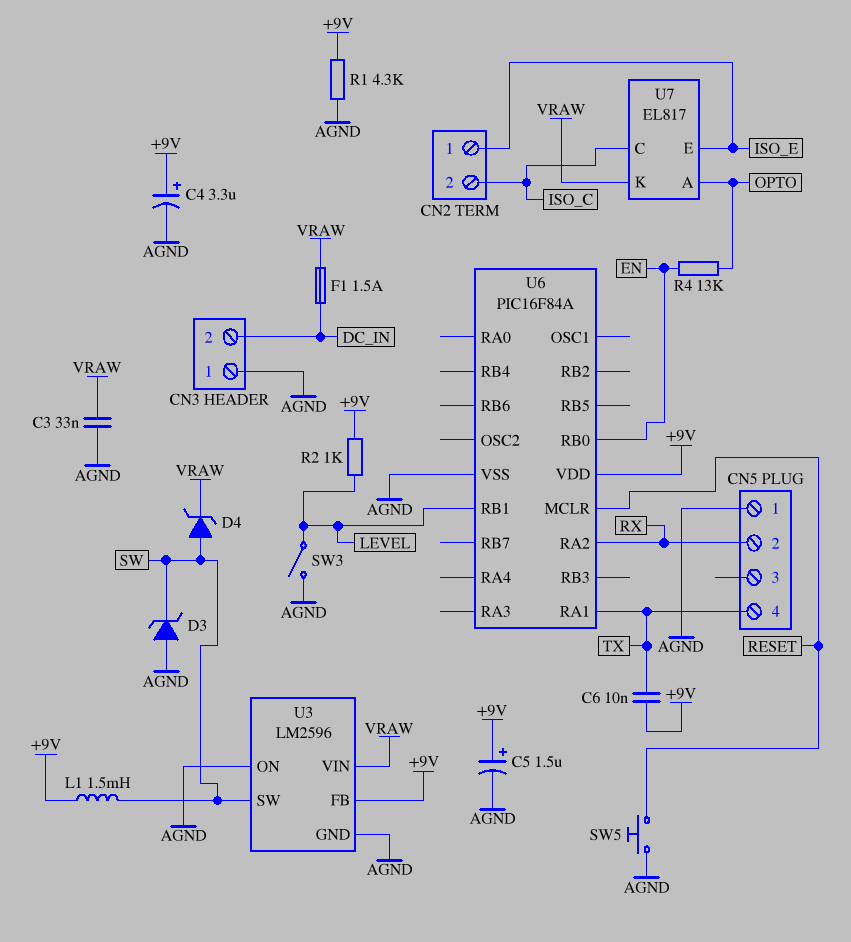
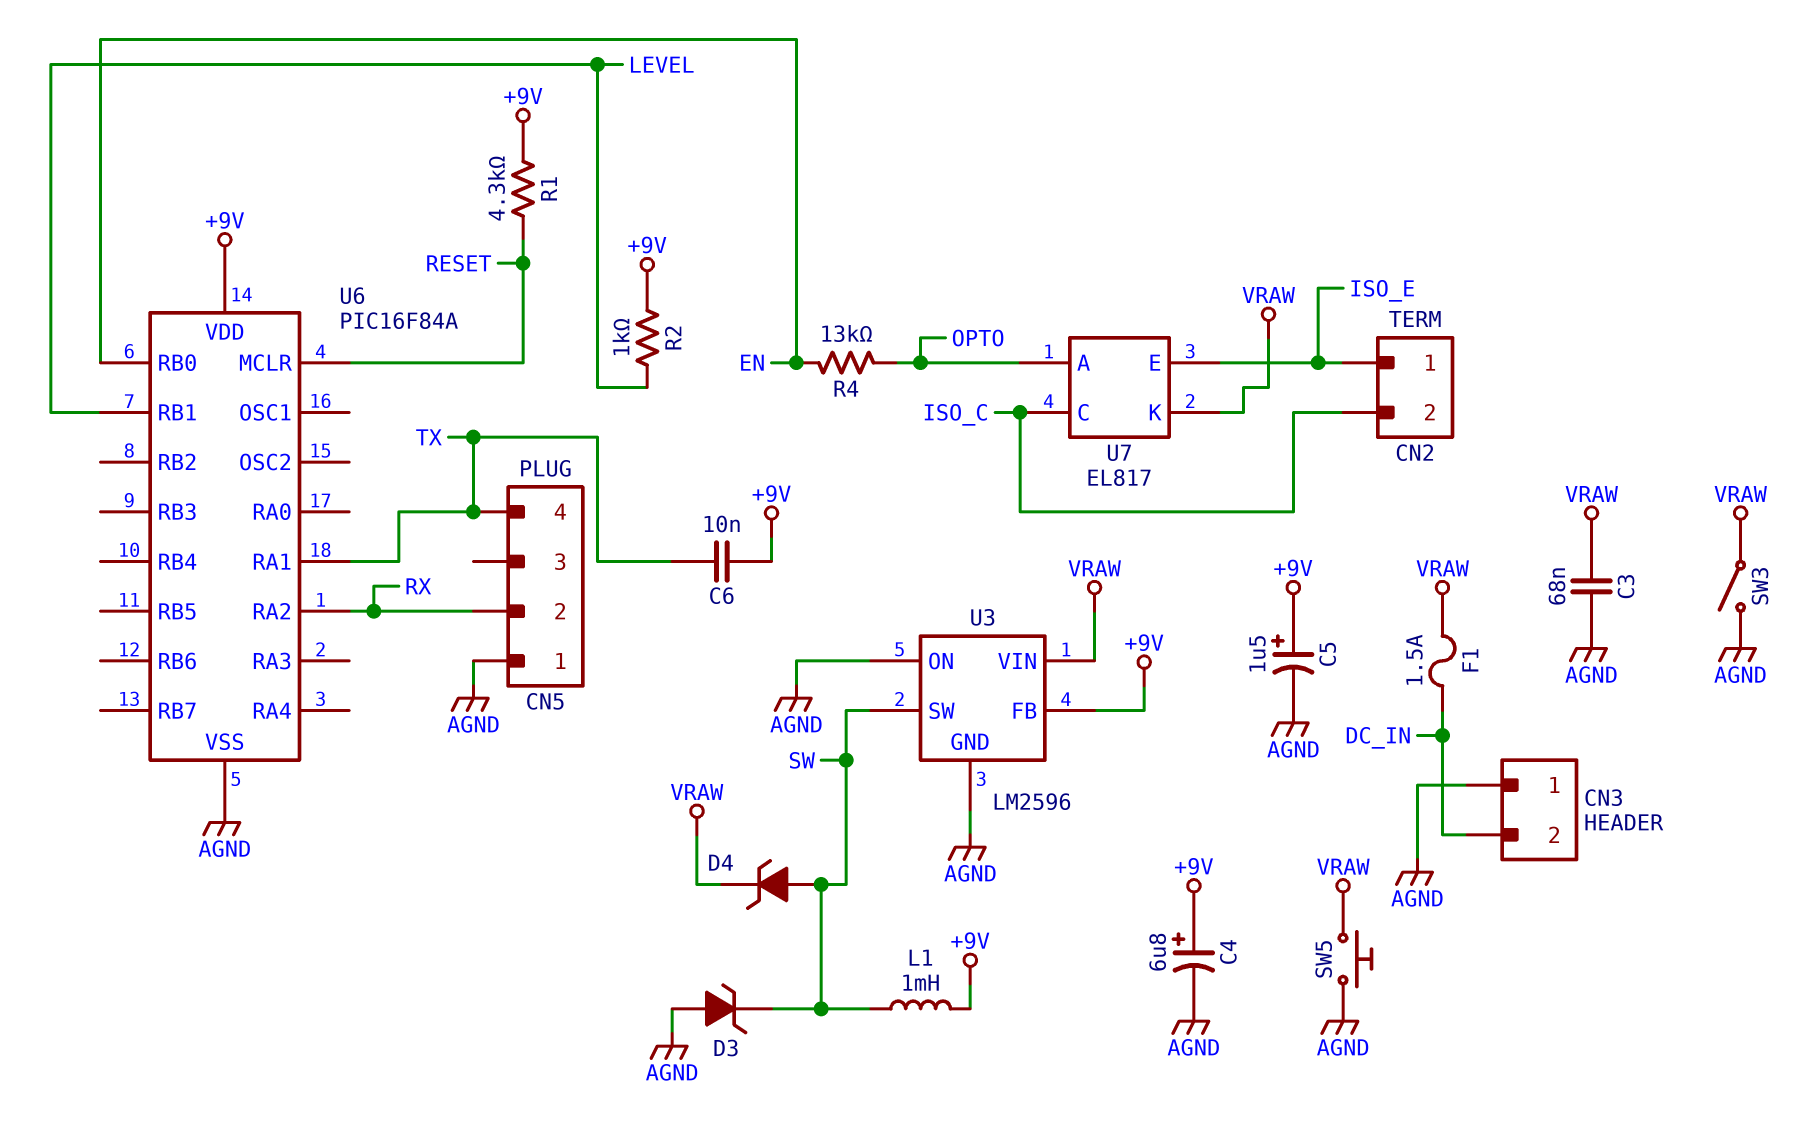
C3: 33nF (AGND, VRAW) -> 68nF (AGND, VRAW)
C4: 3.3uF (plus +9V, minus AGND) -> 6.8uF (plus +9V, minus AGND)
L1: 1.5mH (+9V, SW) -> 1mH (+9V, SW)
R1: 4.3k (+9V, AGND) -> 4.3k (+9V, RESET)
SW3: switch (AGND, LEVEL) -> switch (AGND, VRAW)
SW5: button (AGND, RESET) -> button (AGND, VRAW)

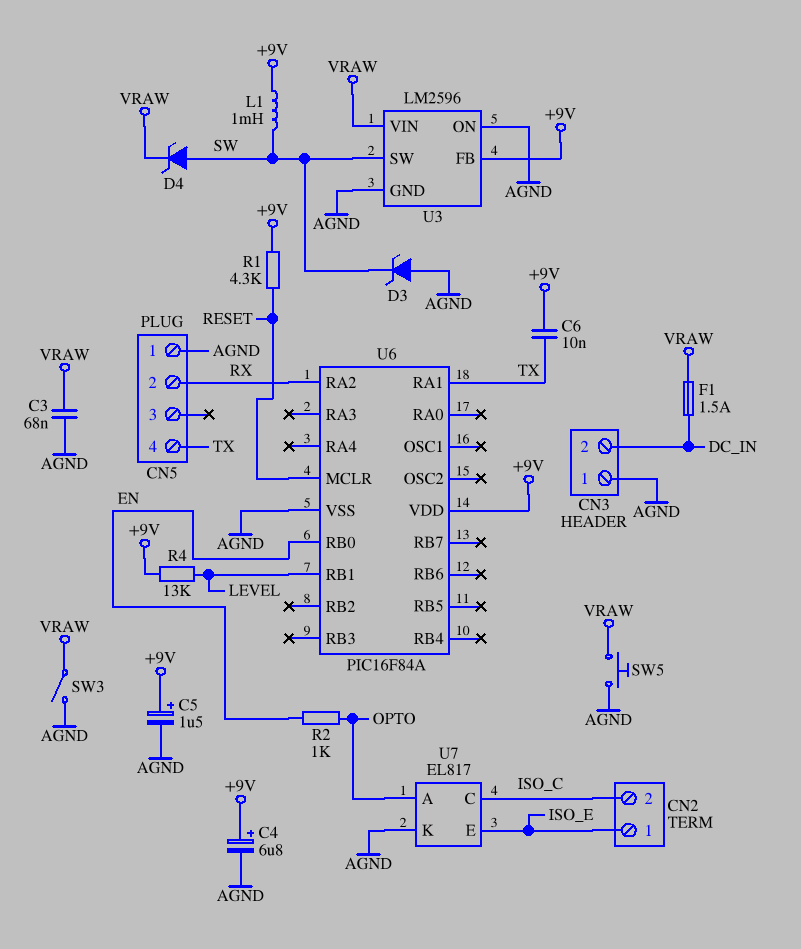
R2: 1k (+9V, LEVEL) -> 1k (EN, OPTO)
R4: 13k (EN, OPTO) -> 13k (+9V, LEVEL)
U7 pin K: VRAW -> AGND

